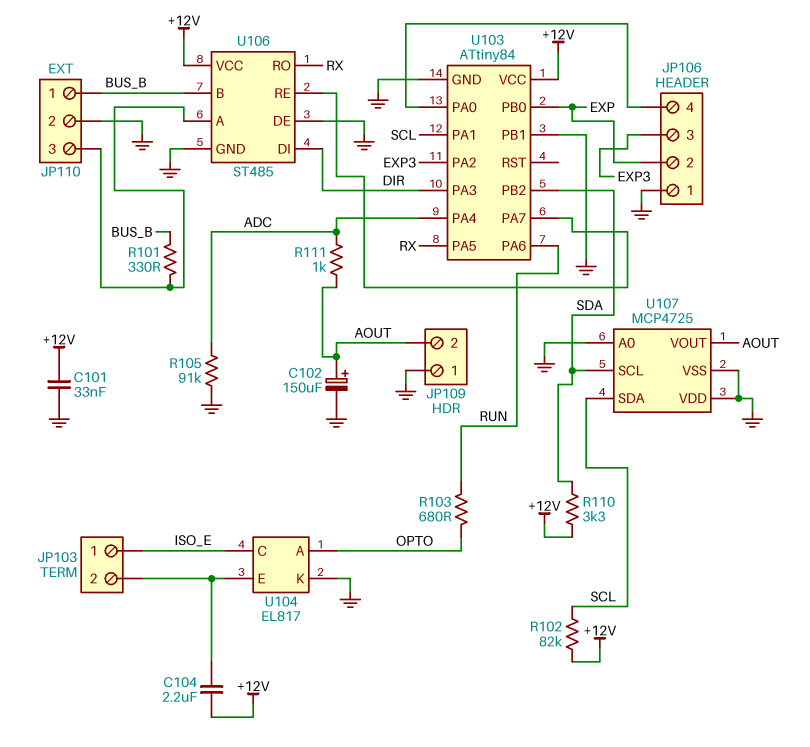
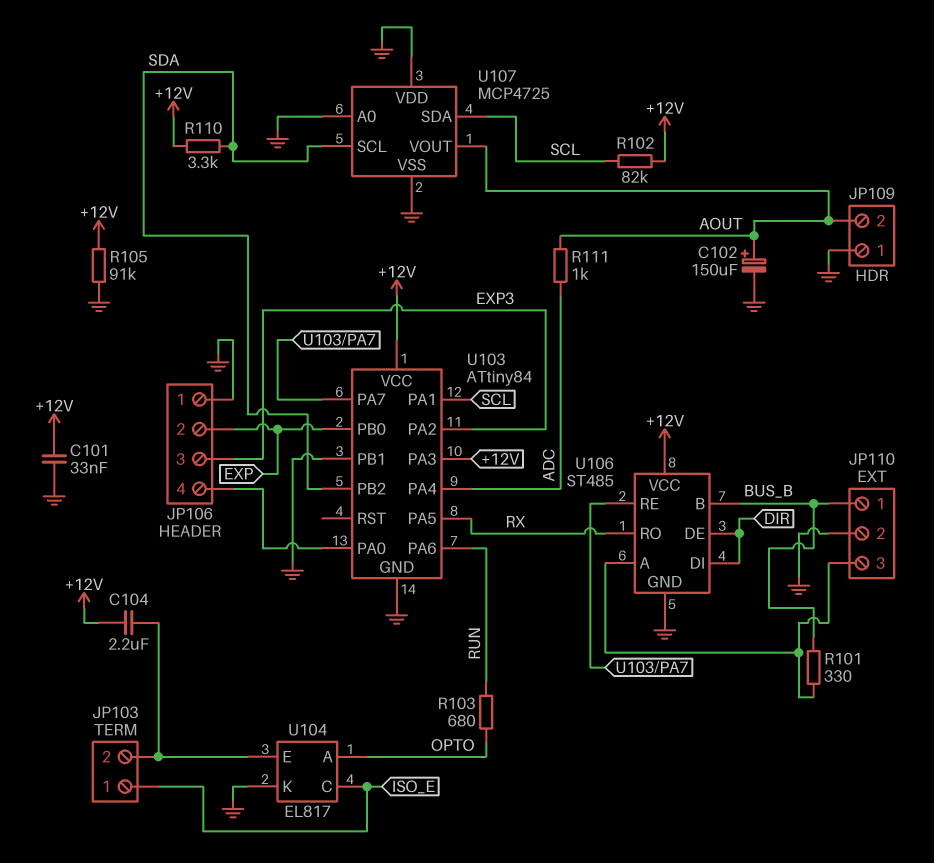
R105: 91k (ADC, GND) -> 91k (+12V, GND)
U103 pin PA3: DIR -> +12V
U106 pin DE: GND -> DIR

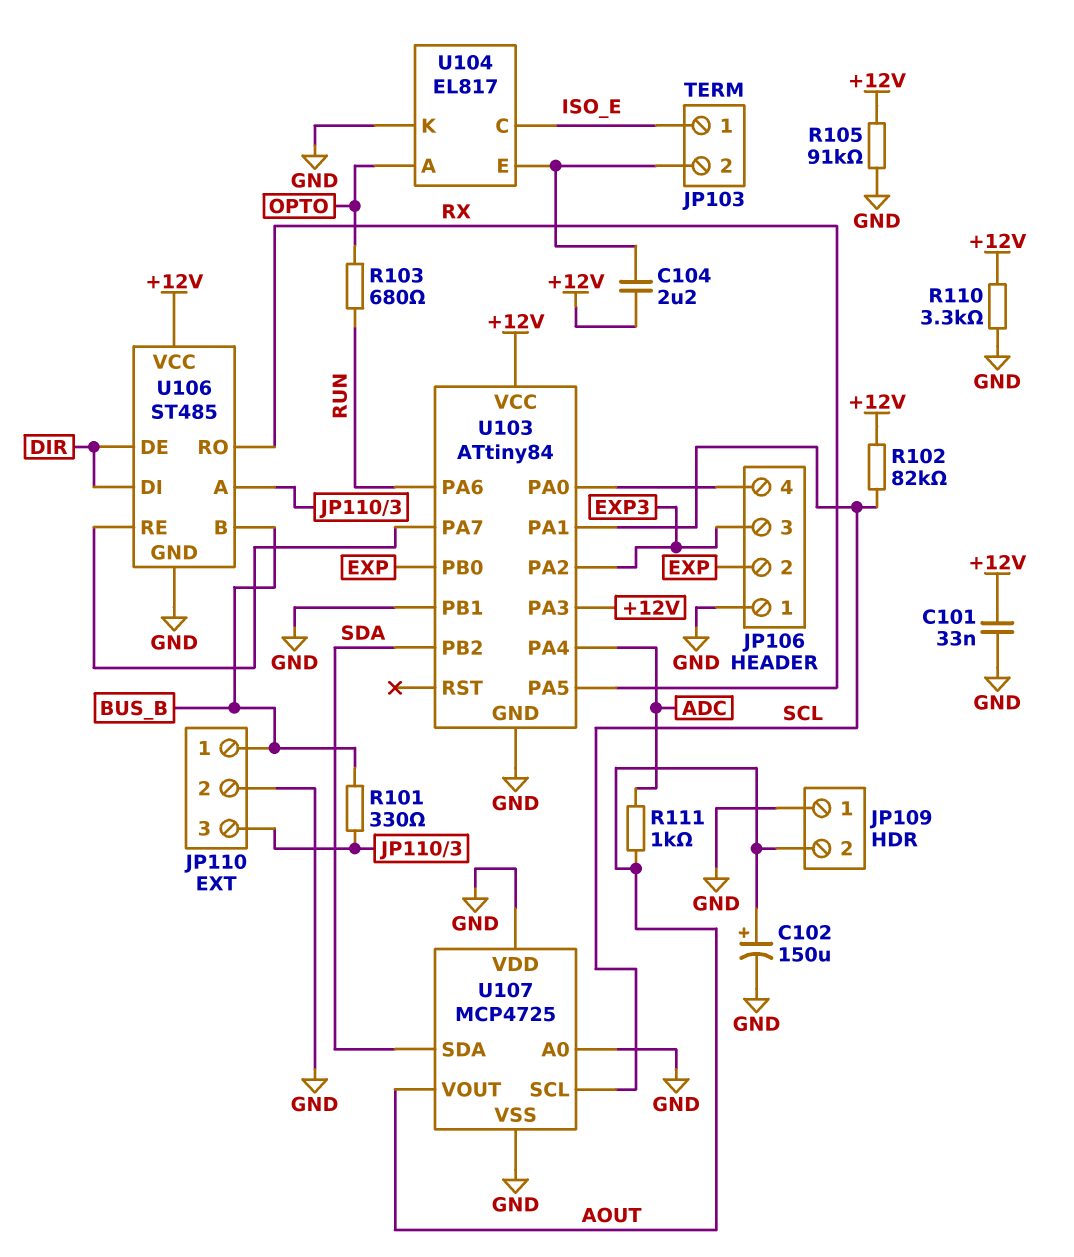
R110: 3.3k (+12V, SDA) -> 3.3k (+12V, GND)
U107 pin SCL: SDA -> SCL
U107 pin SDA: SCL -> SDA

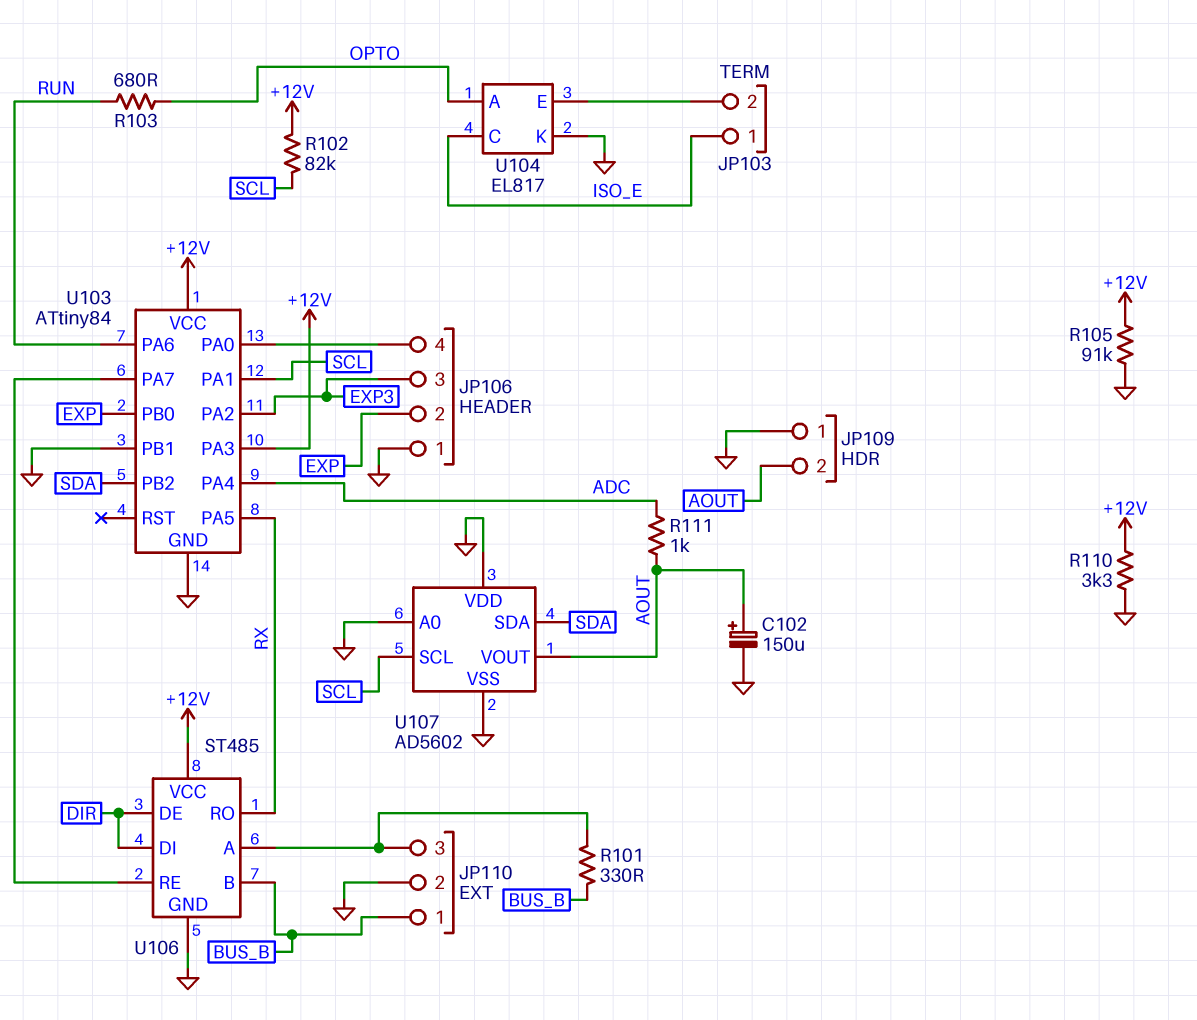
C101: 33nF (+12V, GND) -> none
C104: 2.2uF (+12V, JP103/2) -> none
U107: MCP4725 -> AD5602

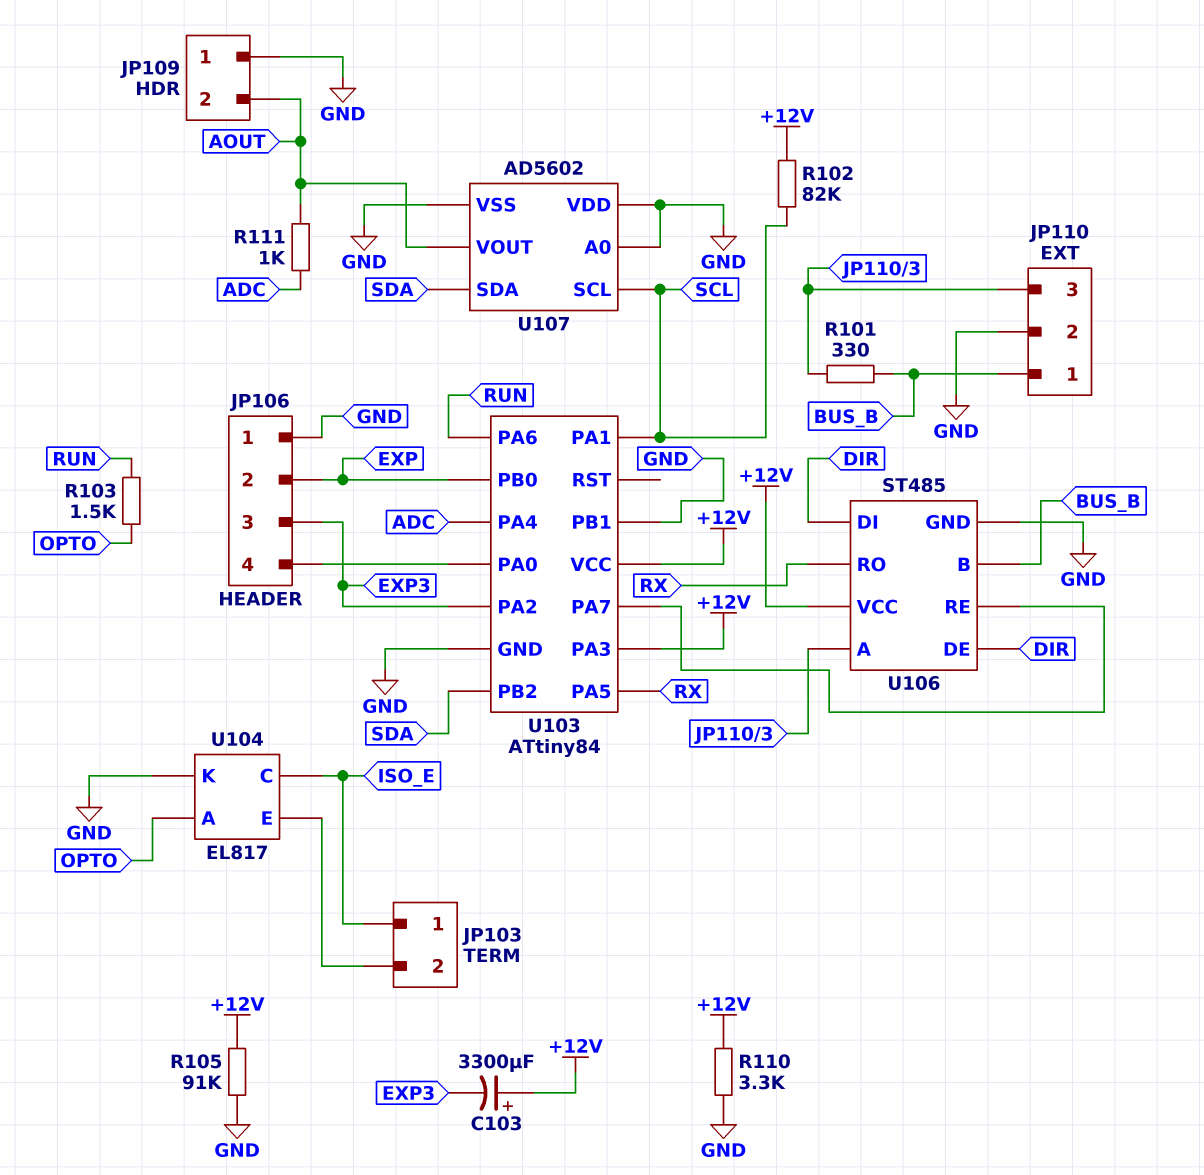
C102: 150uF (plus AOUT, minus GND) -> none
C103: none -> 3300uF (plus +12V, minus EXP3)
R103: 680 (OPTO, RUN) -> 1.5k (OPTO, RUN)

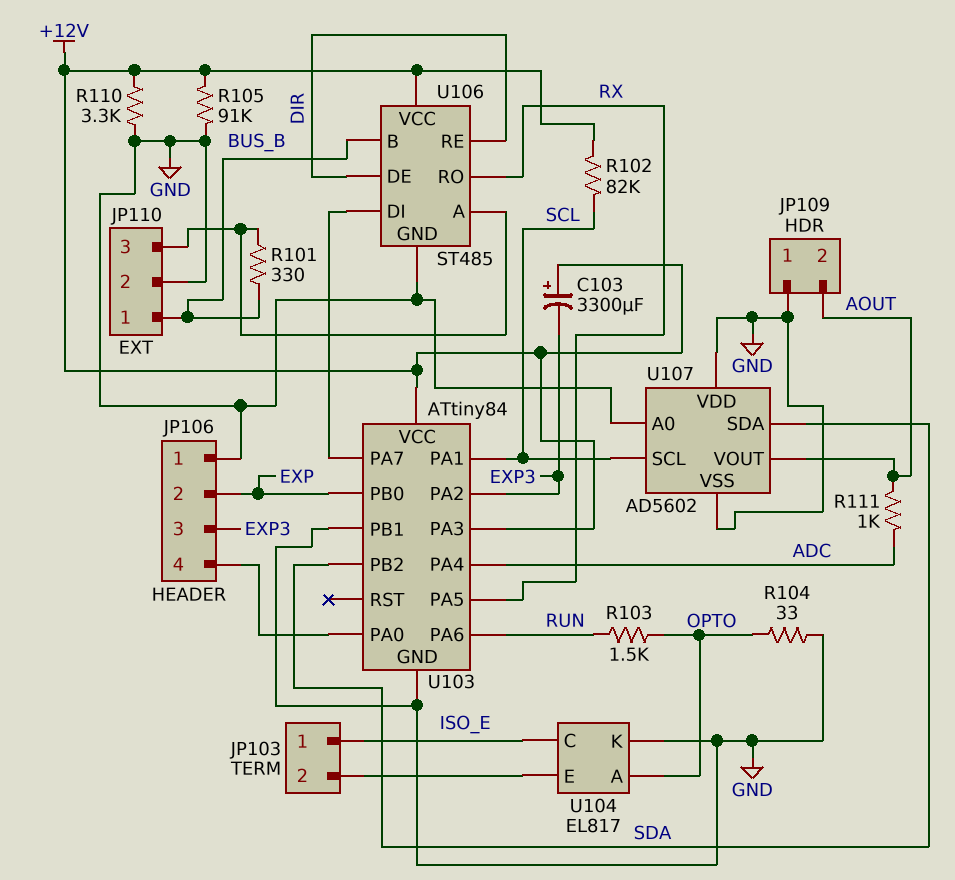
R104: none -> 33 (GND, OPTO)
U106 pin DI: DIR -> U103/PA7
U106 pin RE: U103/PA7 -> DIR

